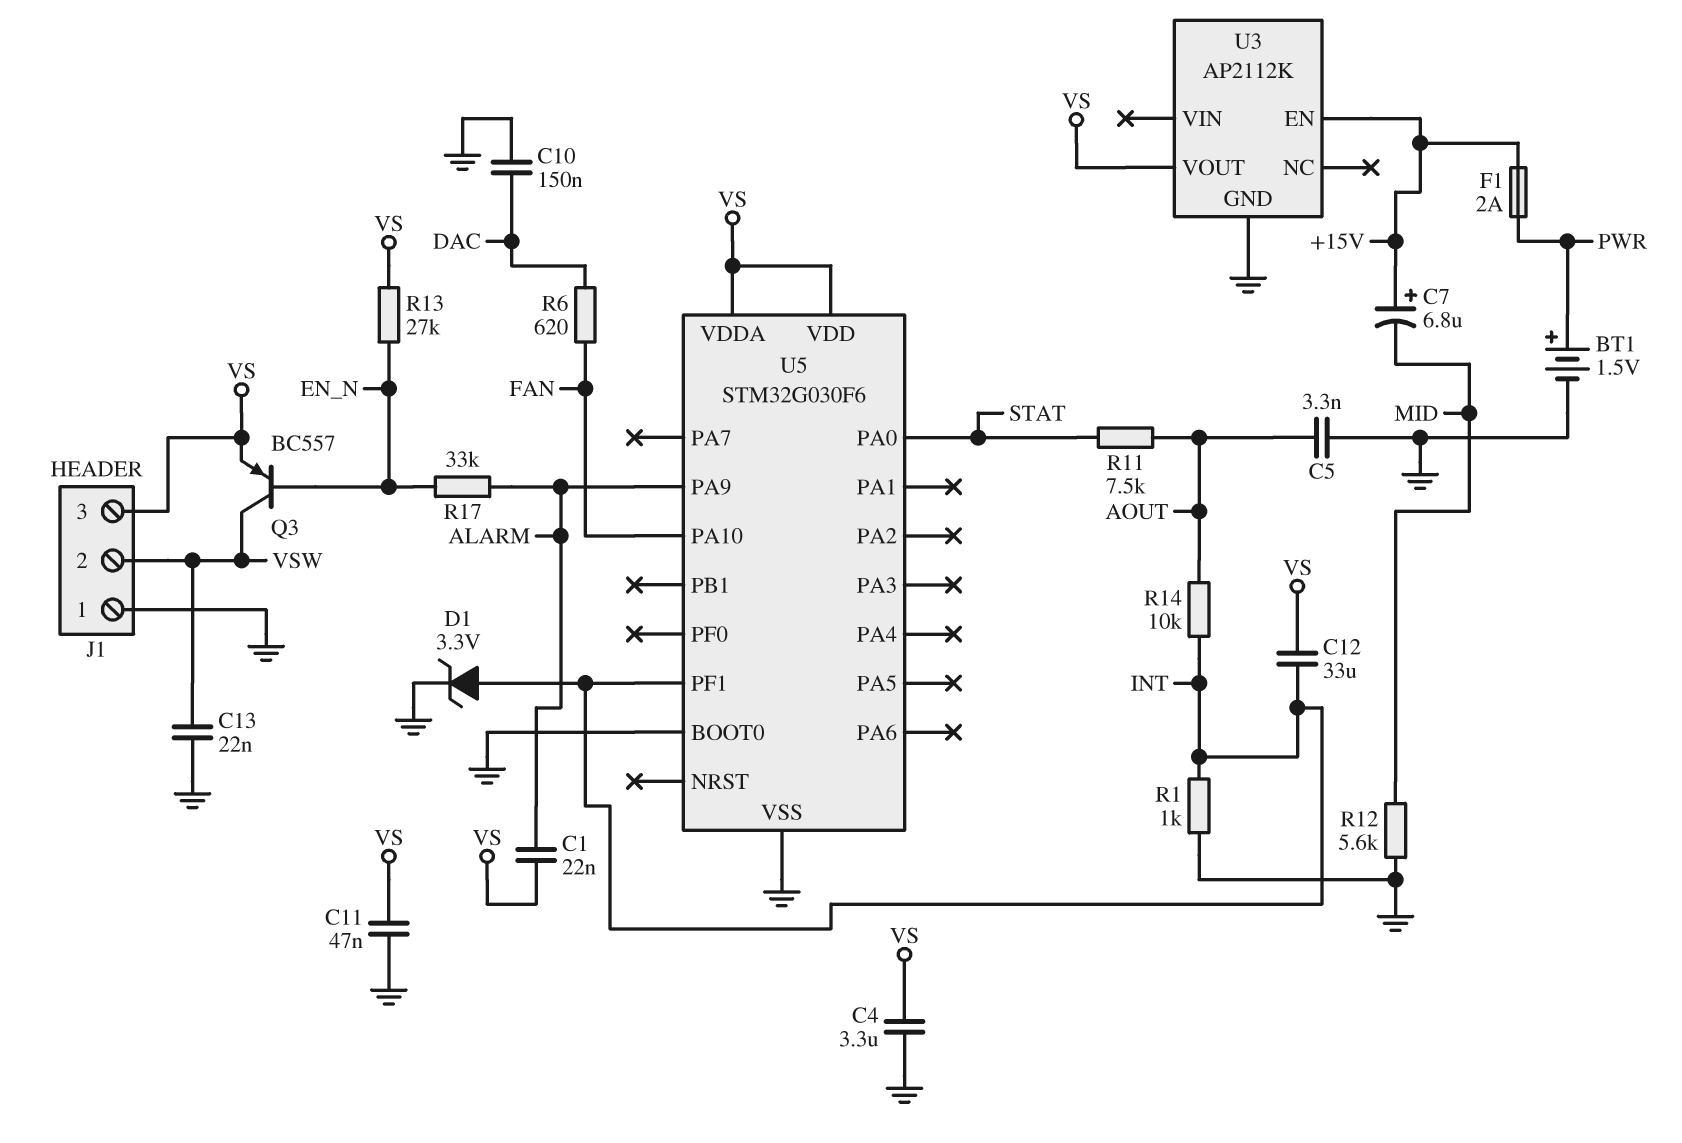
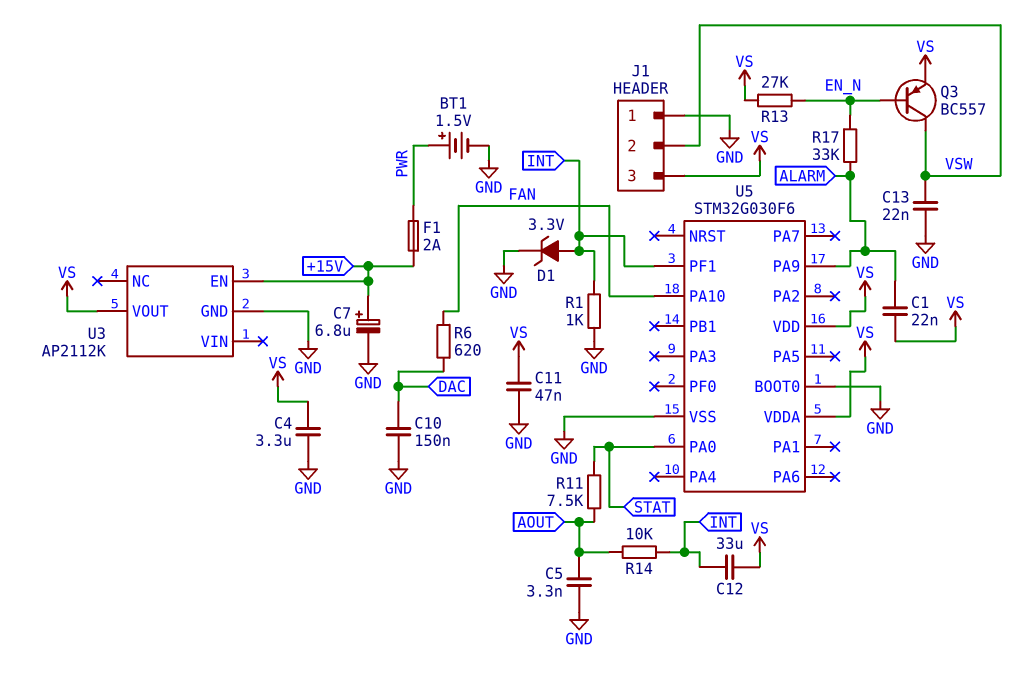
C7: 6.8uF (plus +15V, minus MID) -> 6.8uF (plus +15V, minus GND)
R12: 5.6k (GND, MID) -> none

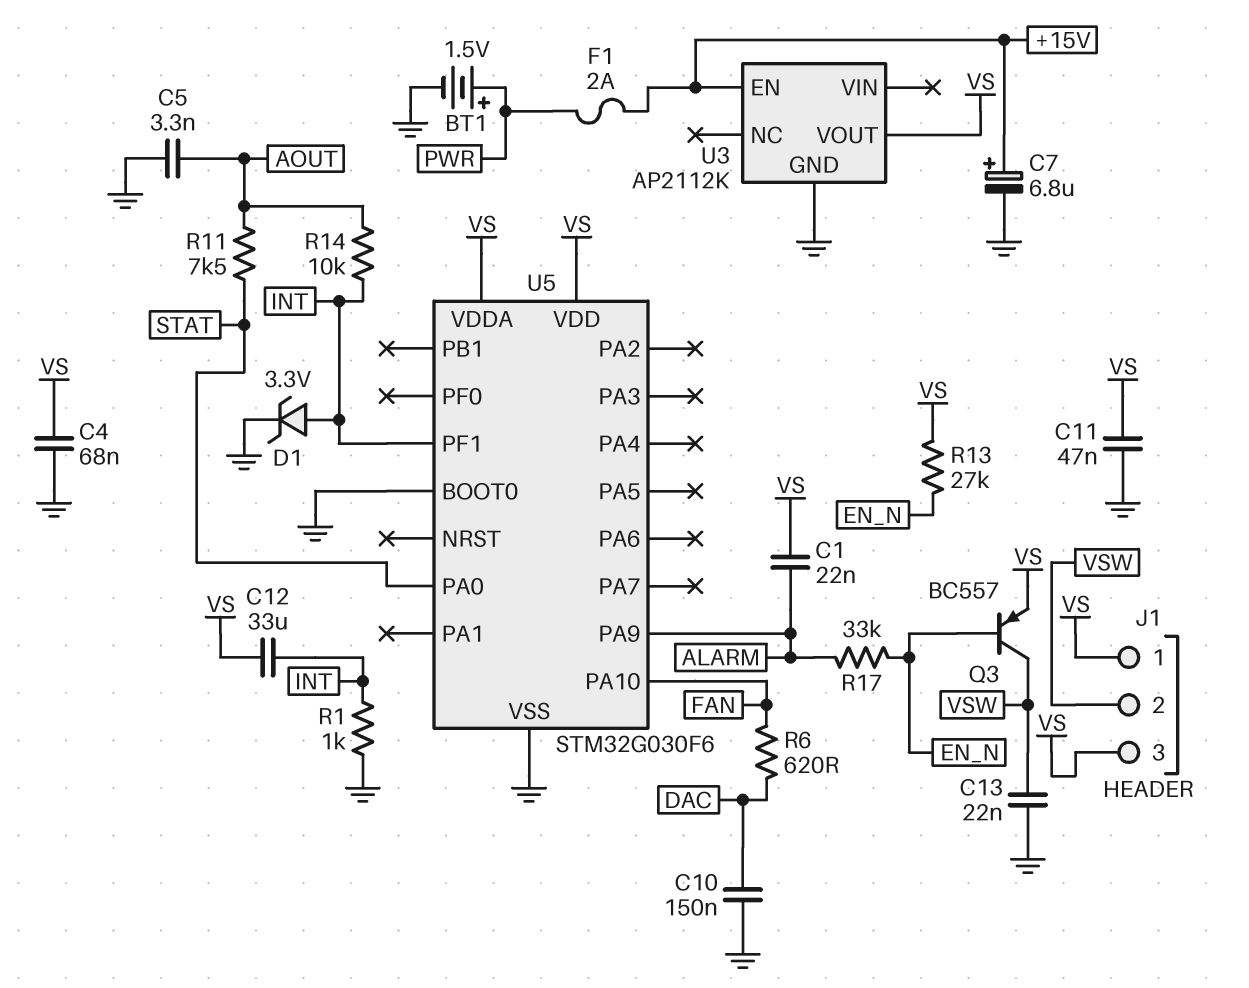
C4: 3.3uF (GND, VS) -> 68nF (GND, VS)
J1 pin 1: GND -> VS

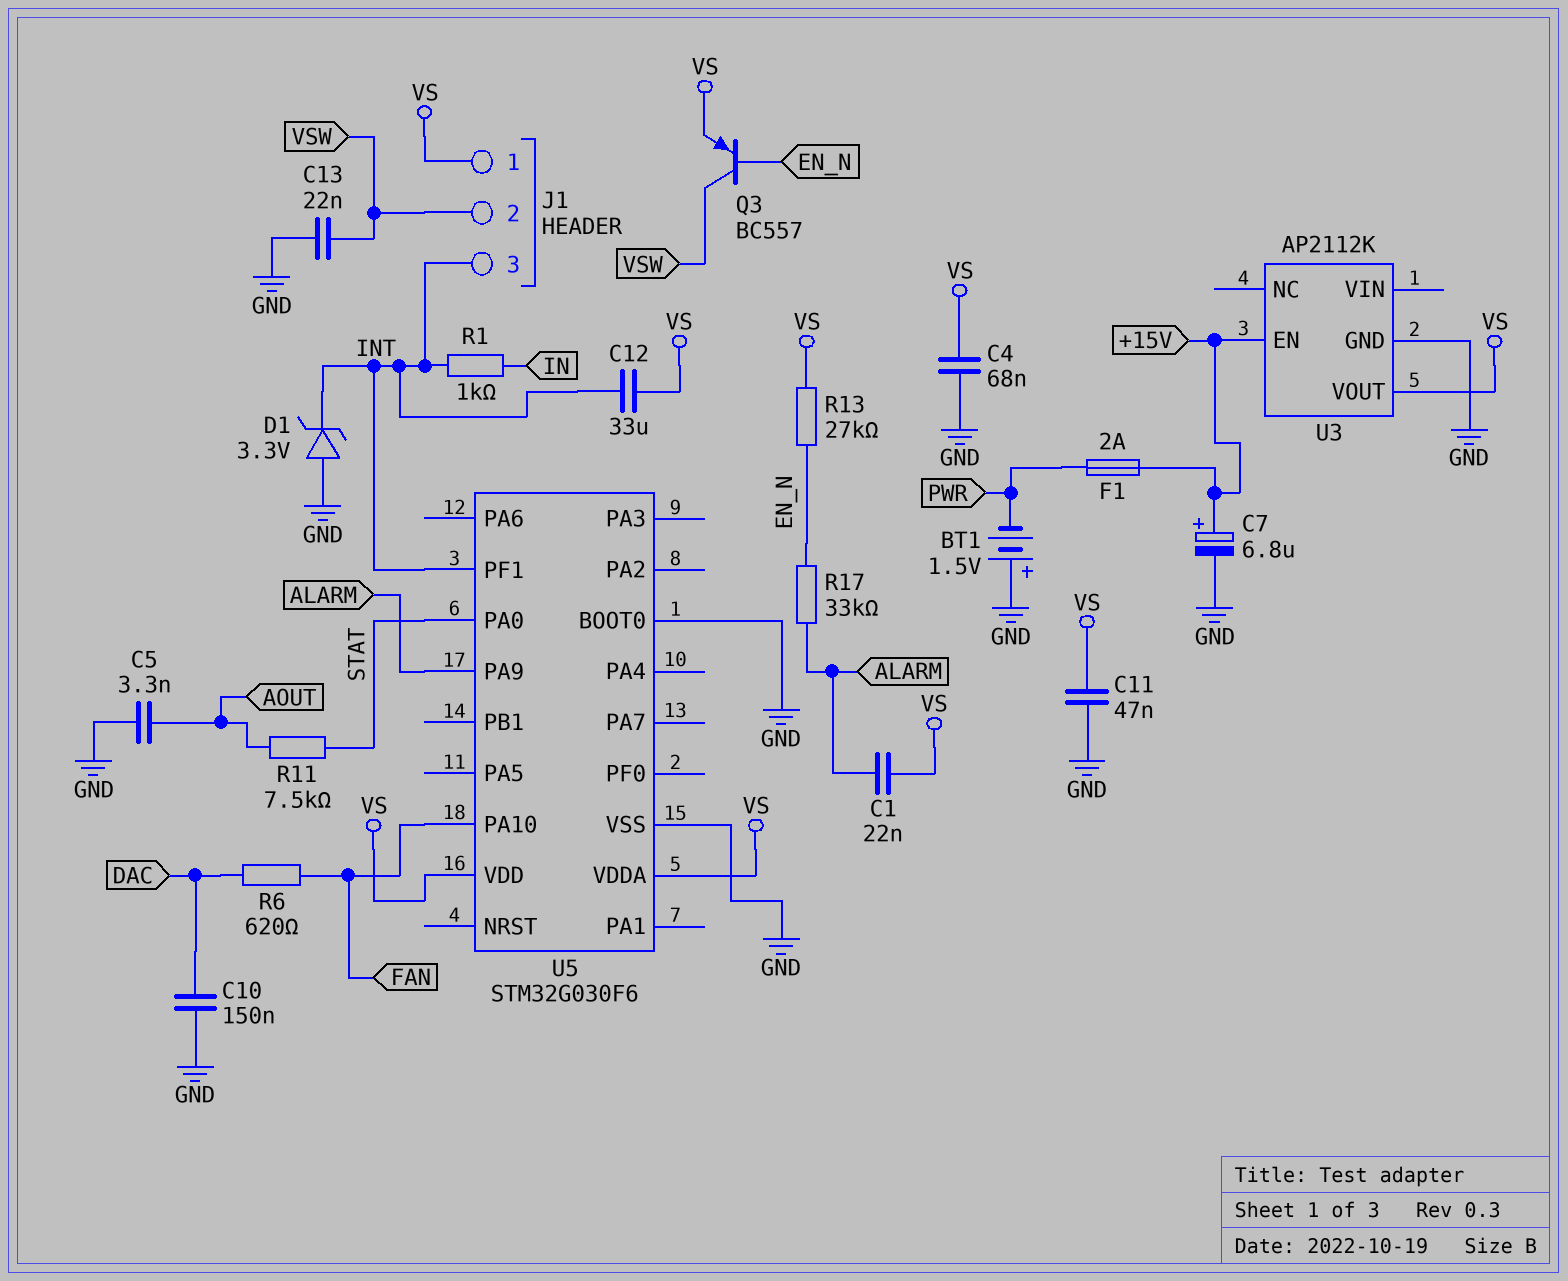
BT1: 1.5V (plus PWR, minus GND) -> 1.5V (plus GND, minus PWR)
D1: zener 3.3V (A INT, K GND) -> zener 3.3V (A GND, K INT)
J1 pin 3: VS -> INT
R1: 1k (GND, INT) -> 1k (IN, INT)
R14: 10k (AOUT, INT) -> none

